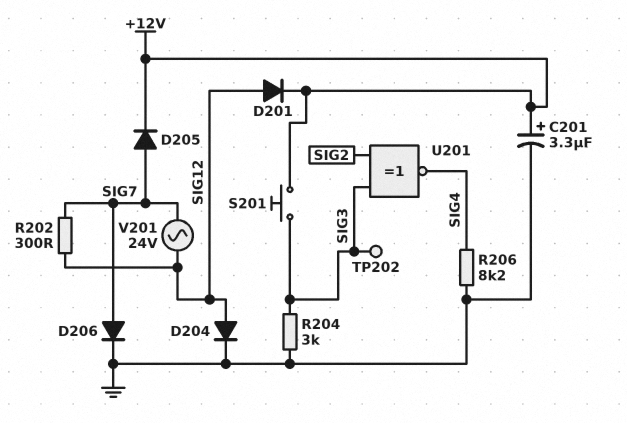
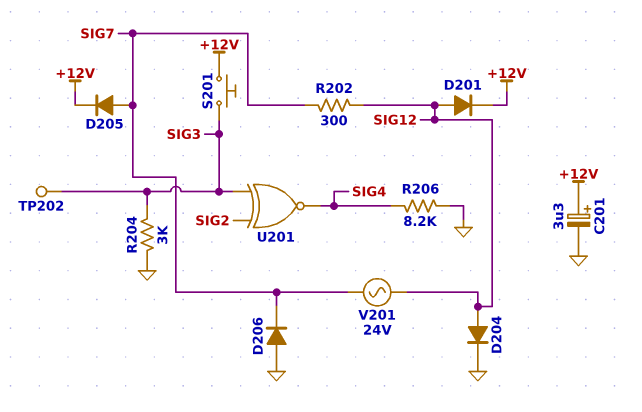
D206: diode (A SIG7, K GND) -> diode (A GND, K SIG7)

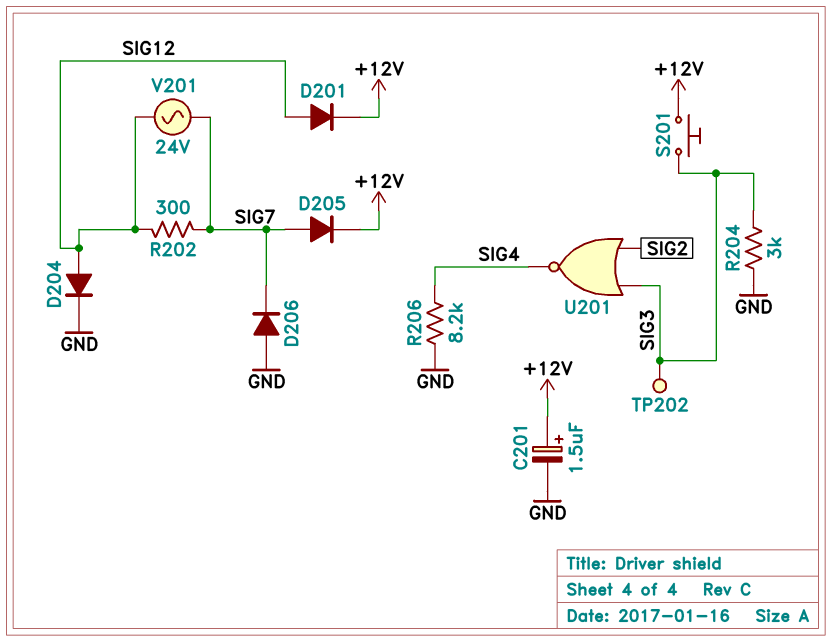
C201: 3.3uF (plus +12V, minus GND) -> 1.5uF (plus +12V, minus GND)
U201: XNOR (in SIG2, in SIG3, out SIG4) -> NOR (in SIG2, in SIG3, out SIG4)

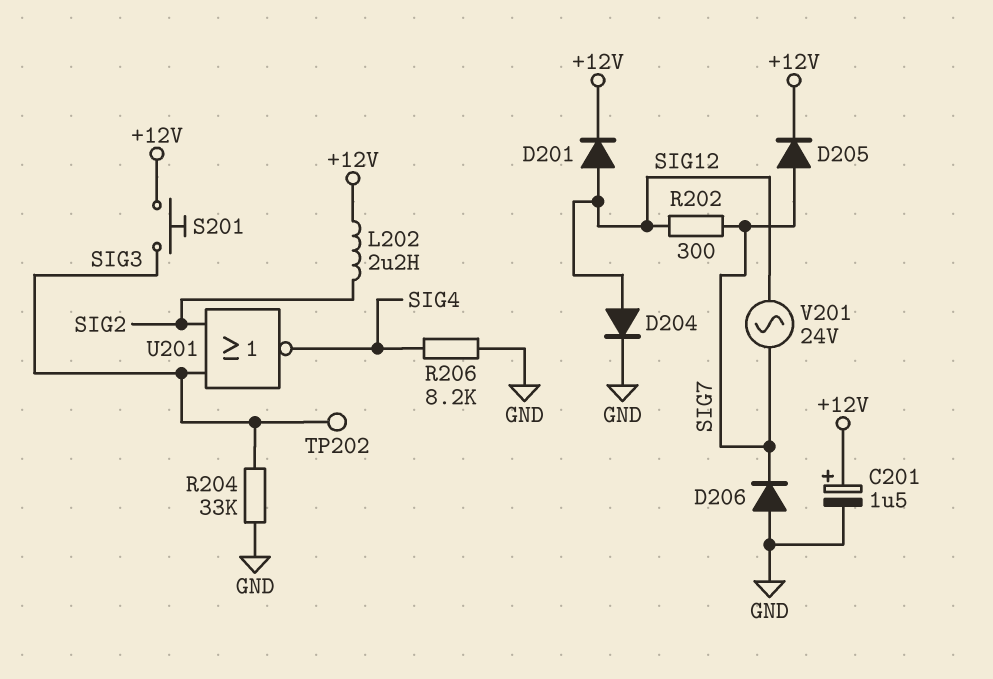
L202: none -> 2.2uH (+12V, SIG2)
R204: 3k (GND, SIG3) -> 33k (GND, SIG3)

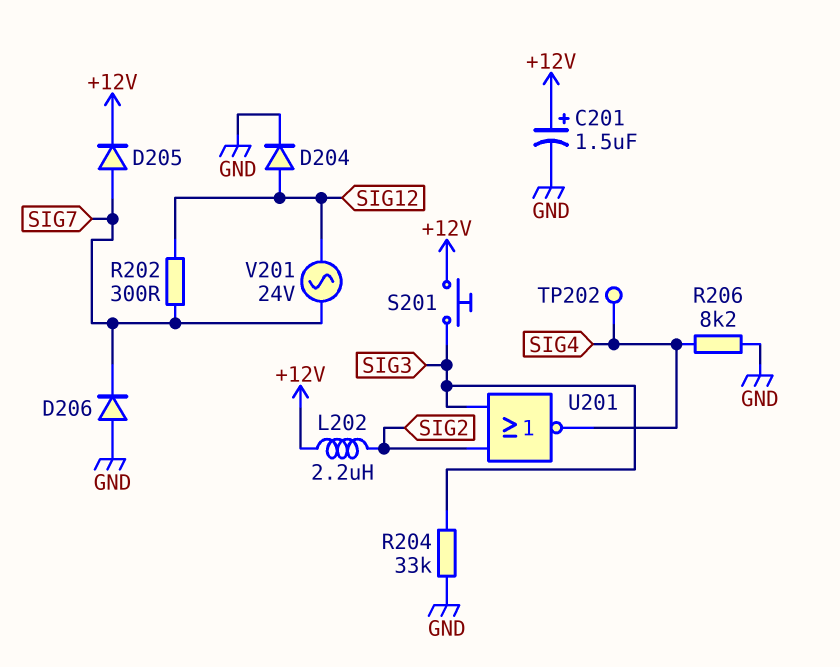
D201: diode (A SIG12, K +12V) -> none
TP202: test point (SIG3) -> test point (SIG4)

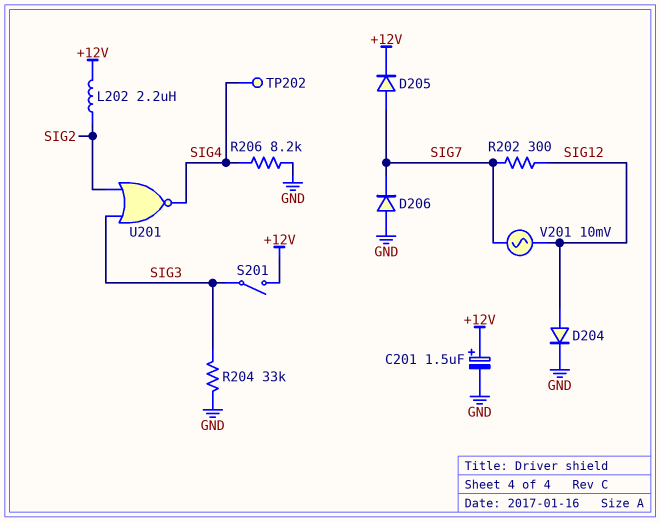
S201: button (+12V, SIG3) -> switch (+12V, SIG3)
V201: AC 24V (SIG7, SIG12) -> AC 10mV (SIG7, SIG12)

